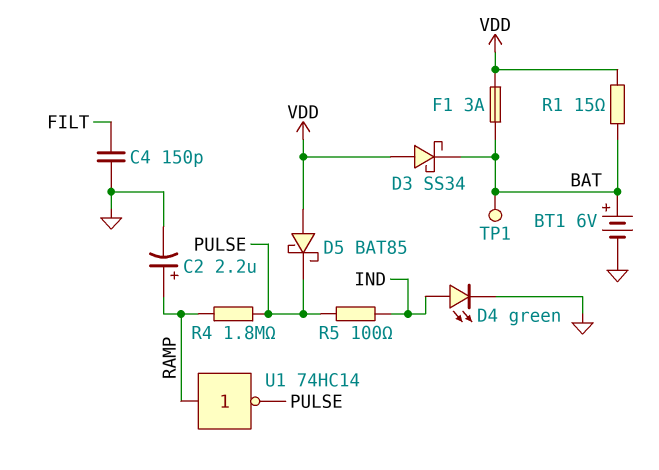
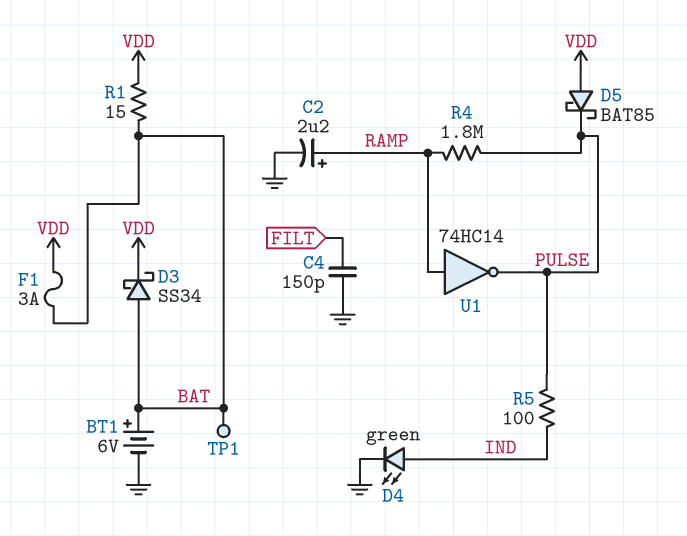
D3: schottky SS34 (A VDD, K BAT) -> schottky SS34 (A BAT, K VDD)

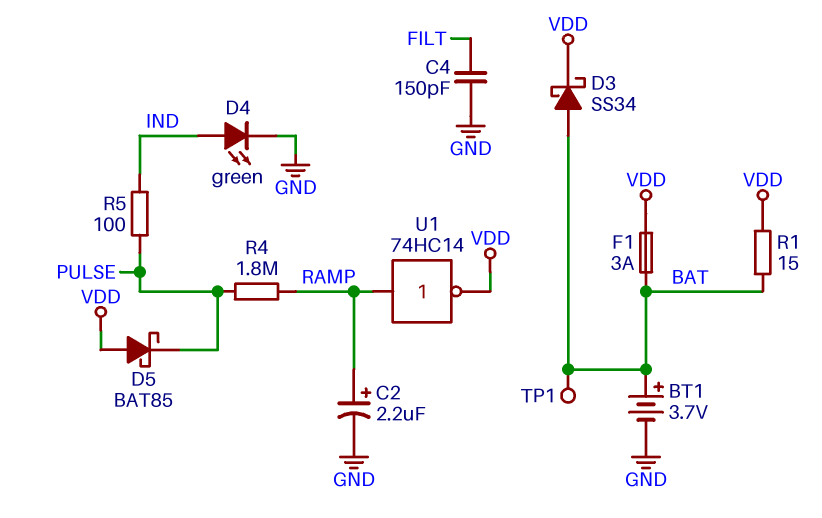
BT1: 6V (plus BAT, minus GND) -> 3.7V (plus BAT, minus GND)
U1: NOT 74HC14 (in RAMP, out PULSE) -> NOT 74HC14 (in RAMP, out VDD)

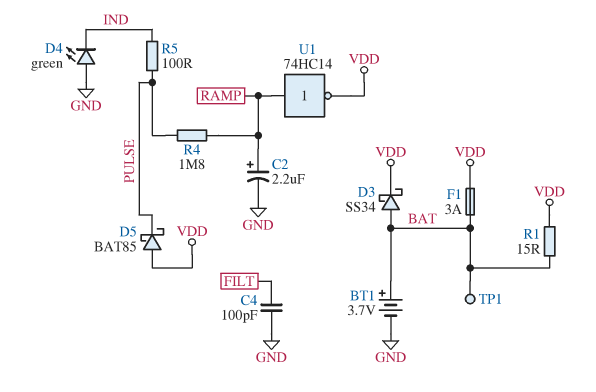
C4: 150pF (FILT, GND) -> 100pF (FILT, GND)
D4: LED green (A IND, K GND) -> LED green (A GND, K IND)

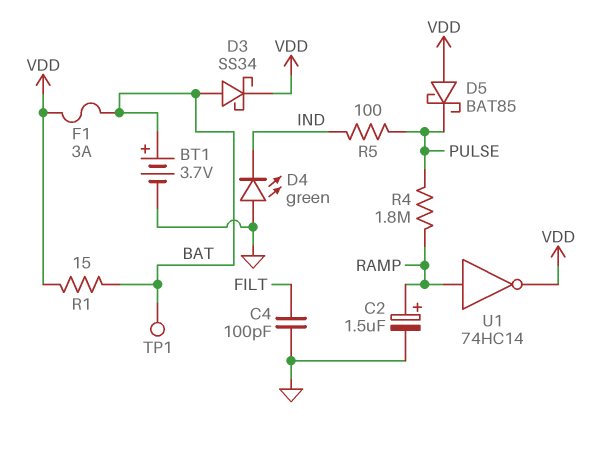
C2: 2.2uF (plus RAMP, minus GND) -> 1.5uF (plus RAMP, minus GND)

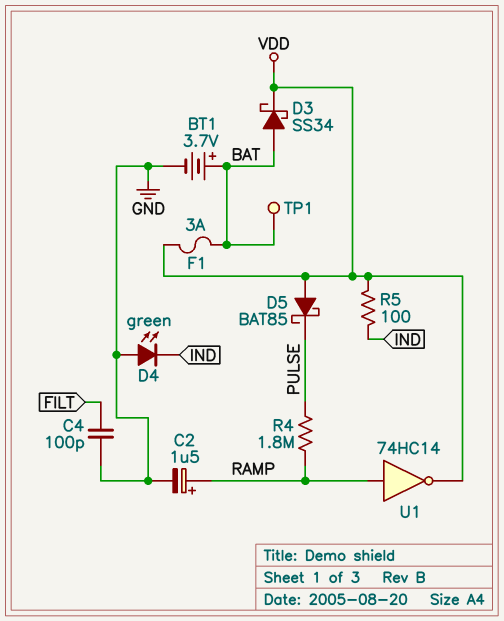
R1: 15 (BAT, VDD) -> none
R5: 100 (IND, PULSE) -> 100 (IND, VDD)

